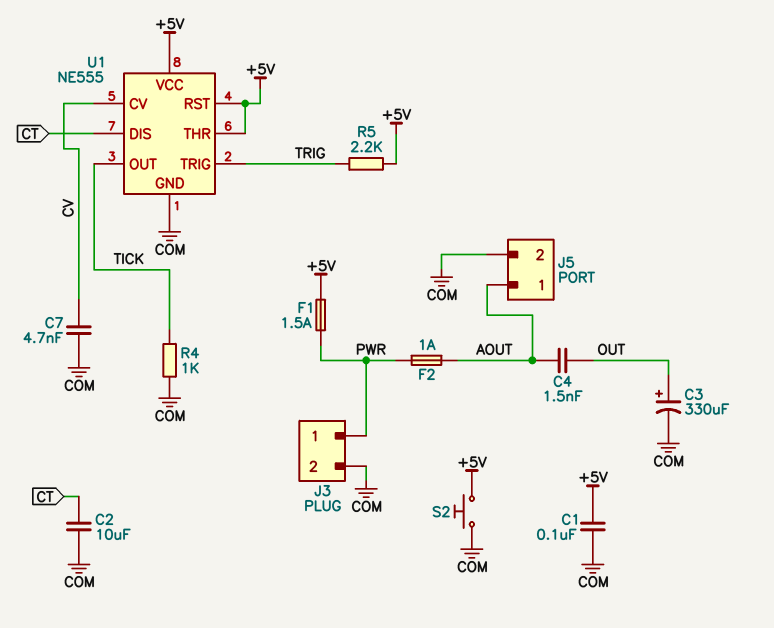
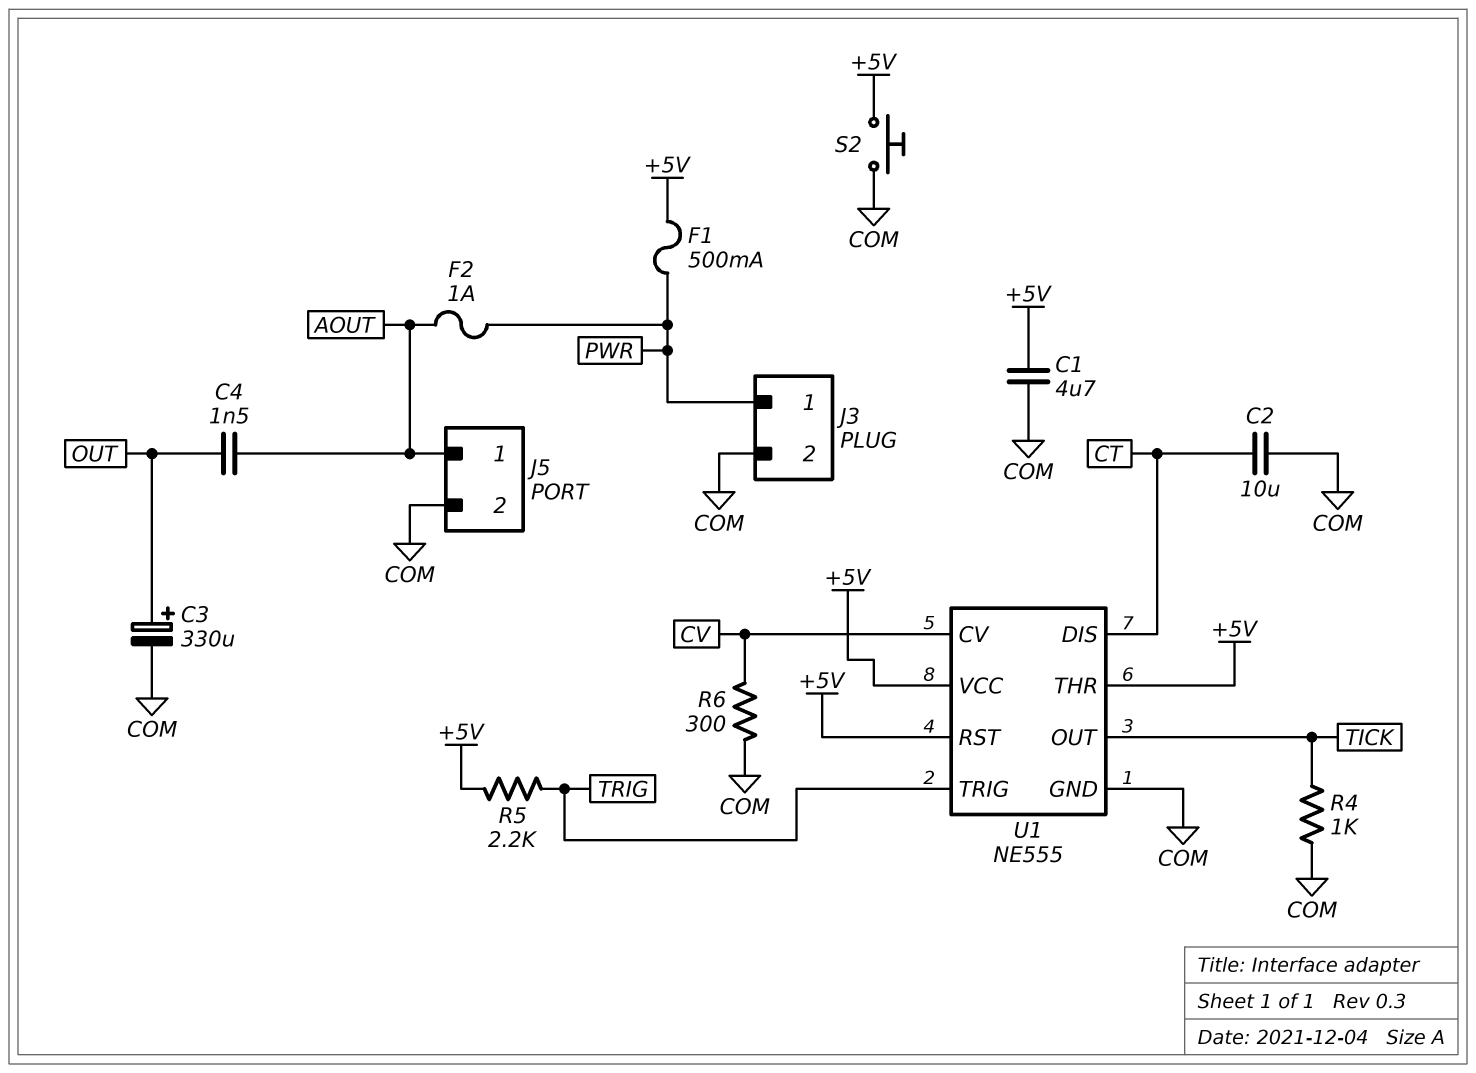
C1: 100nF (+5V, COM) -> 4.7uF (+5V, COM)
C7: 4.7nF (COM, CV) -> none
F1: 1.5A (+5V, PWR) -> 500mA (+5V, PWR)
R6: none -> 300 (COM, CV)

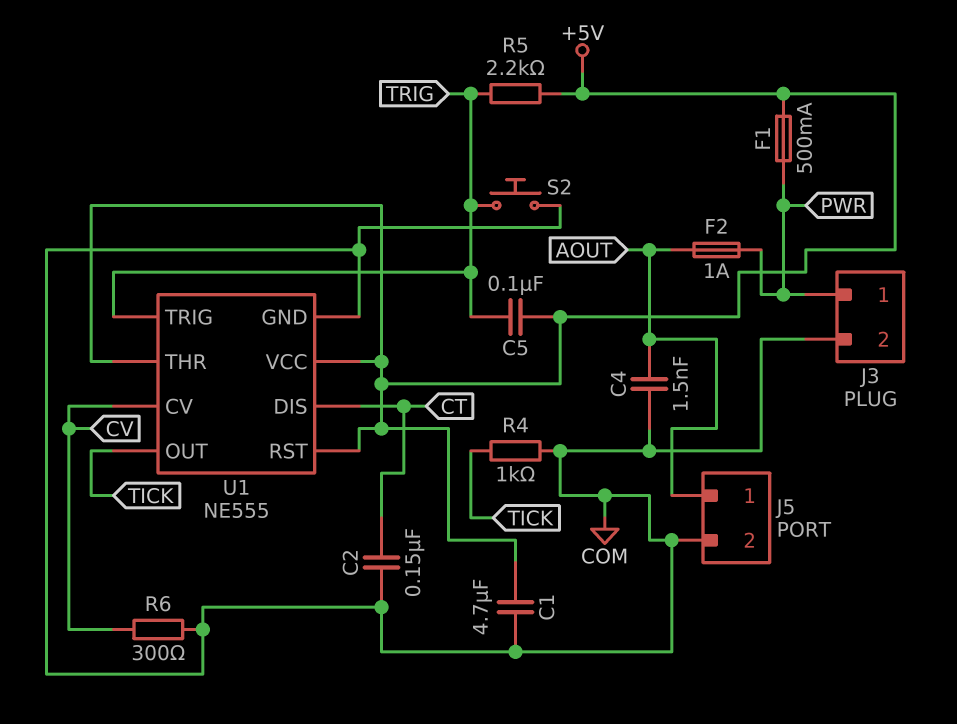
C2: 10uF (COM, CT) -> 150nF (COM, CT)
C3: 330uF (plus OUT, minus COM) -> none
C4: 1.5nF (AOUT, OUT) -> 1.5nF (AOUT, COM)
C5: none -> 100nF (+5V, TRIG)
S2: button (+5V, COM) -> button (COM, TRIG)

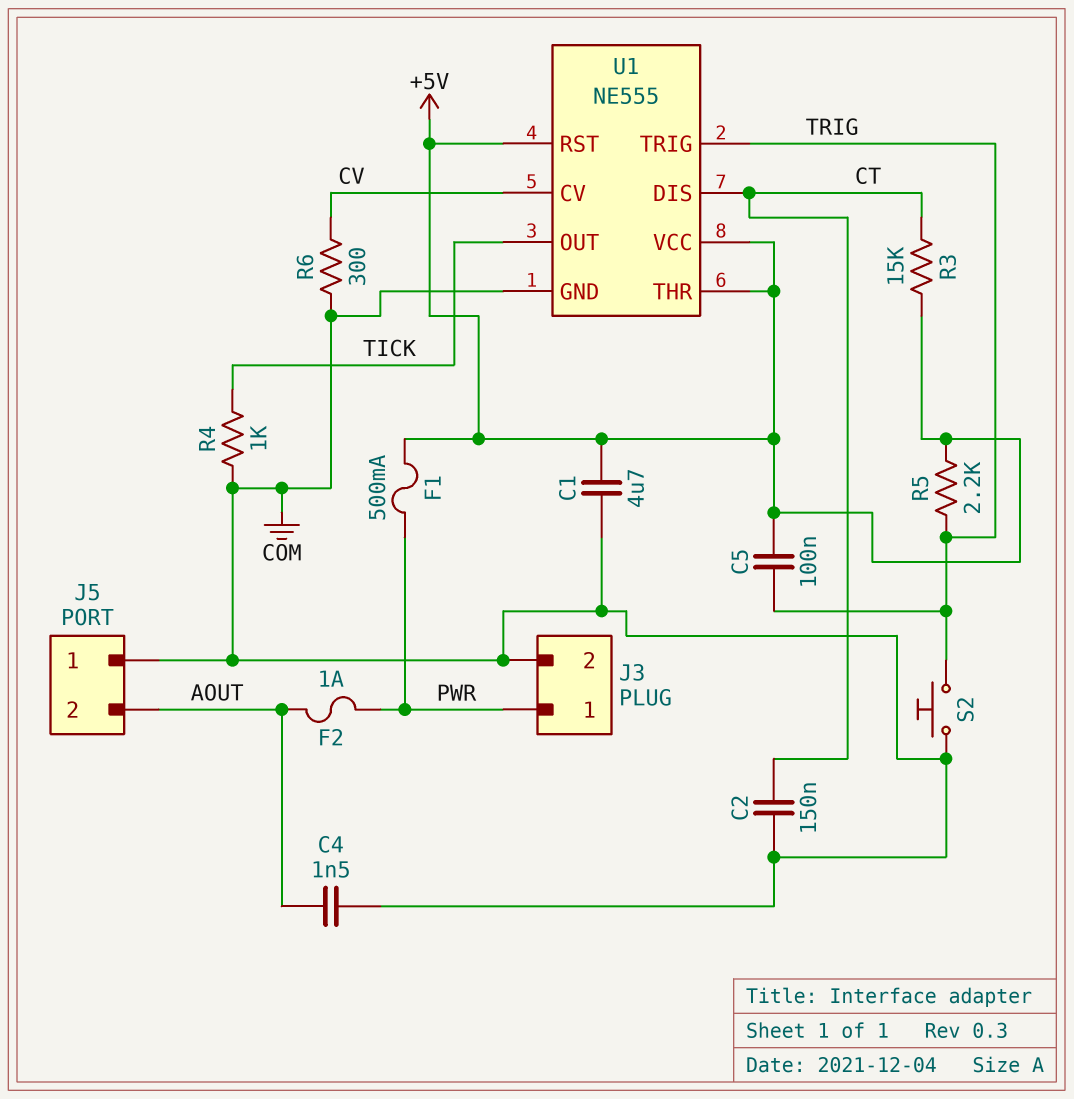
J5 pin 1: AOUT -> COM
J5 pin 2: COM -> AOUT
R3: none -> 15k (+5V, CT)

